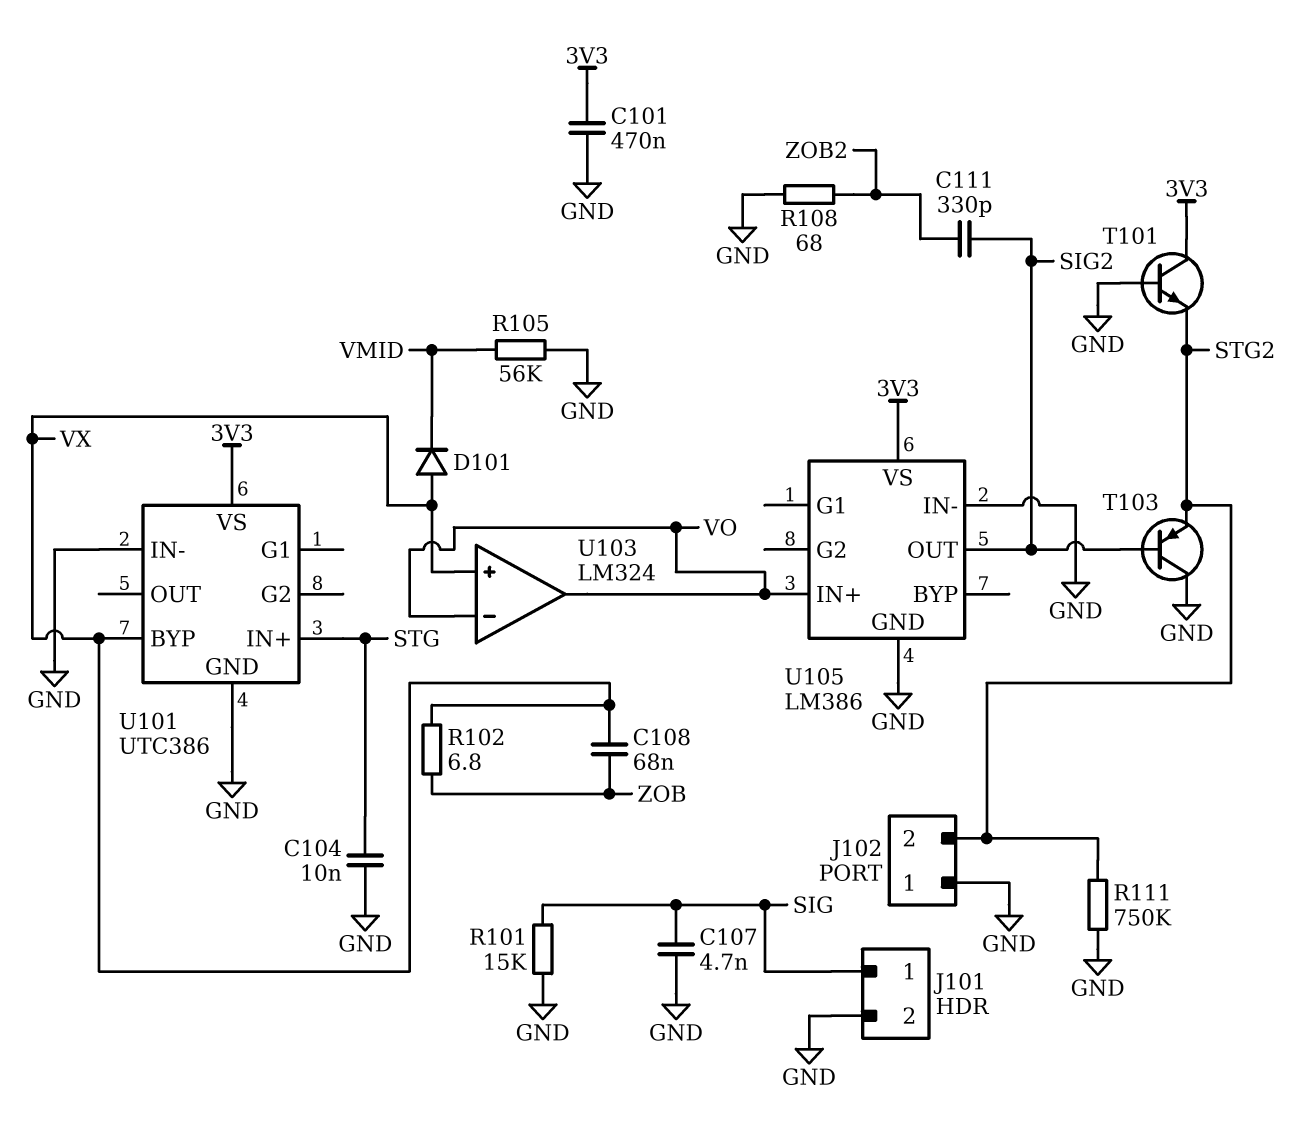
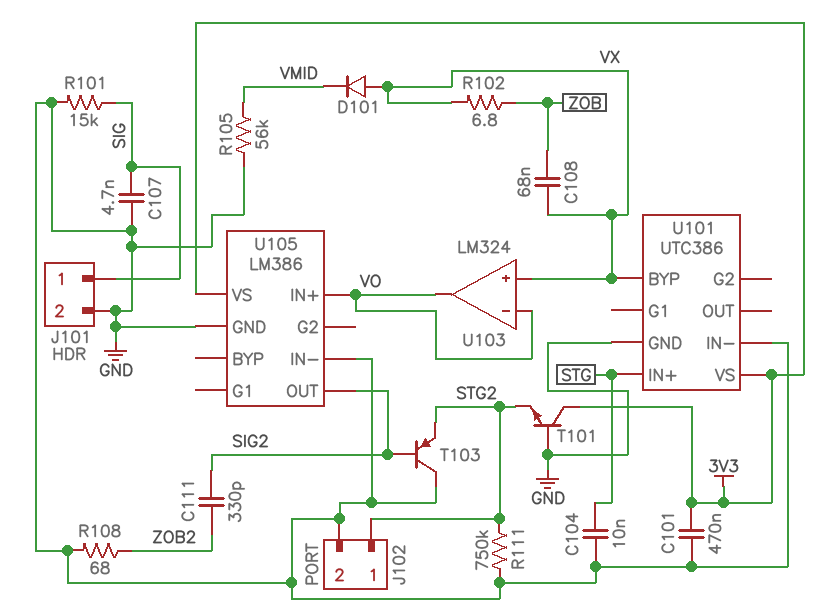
J102 pin 1: GND -> STG2
J102 pin 2: STG2 -> GND

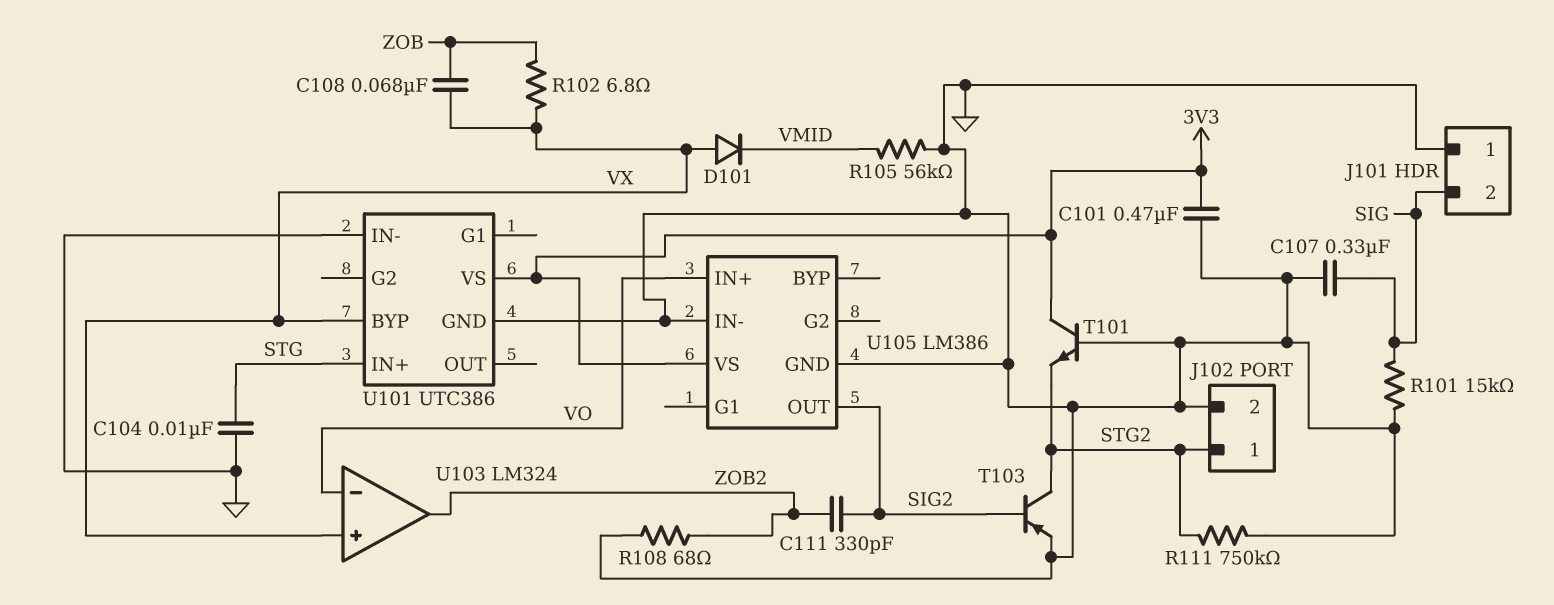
C107: 4.7nF (GND, SIG) -> 330nF (GND, SIG)
J101 pin 1: SIG -> GND
J101 pin 2: GND -> SIG
T103: PNP (B SIG2, C GND, E STG2) -> PNP (B SIG2, C STG2, E GND)
U103 pin out: VO -> ZOB2

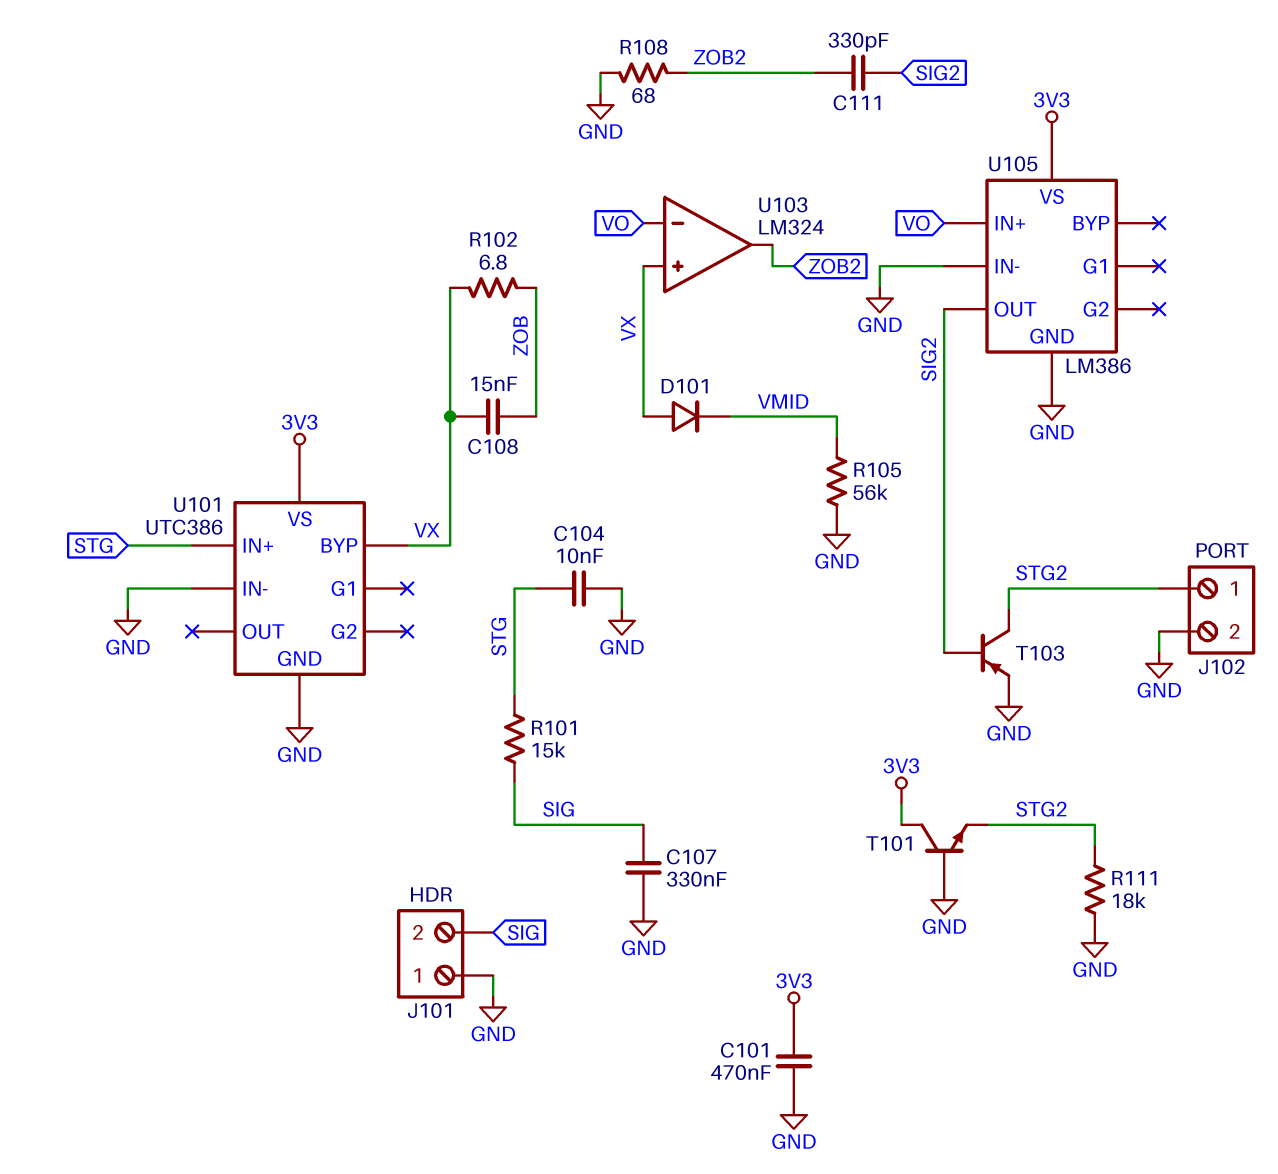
C108: 68nF (VX, ZOB) -> 15nF (VX, ZOB)
R101: 15k (GND, SIG) -> 15k (SIG, STG)
R111: 750k (GND, STG2) -> 18k (GND, STG2)

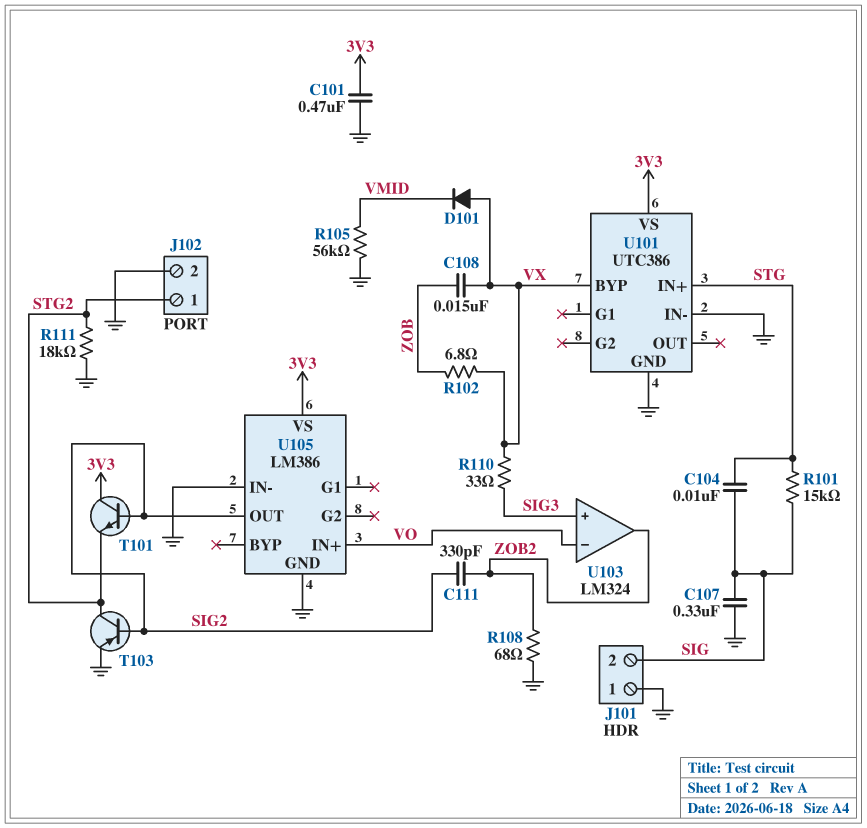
C104: 10nF (GND, STG) -> 10nF (SIG, STG)
R110: none -> 33 (SIG3, VX)
T101: NPN (B GND, C 3V3, E STG2) -> NPN (B SIG2, C 3V3, E STG2)
U103 pin in+: VX -> SIG3

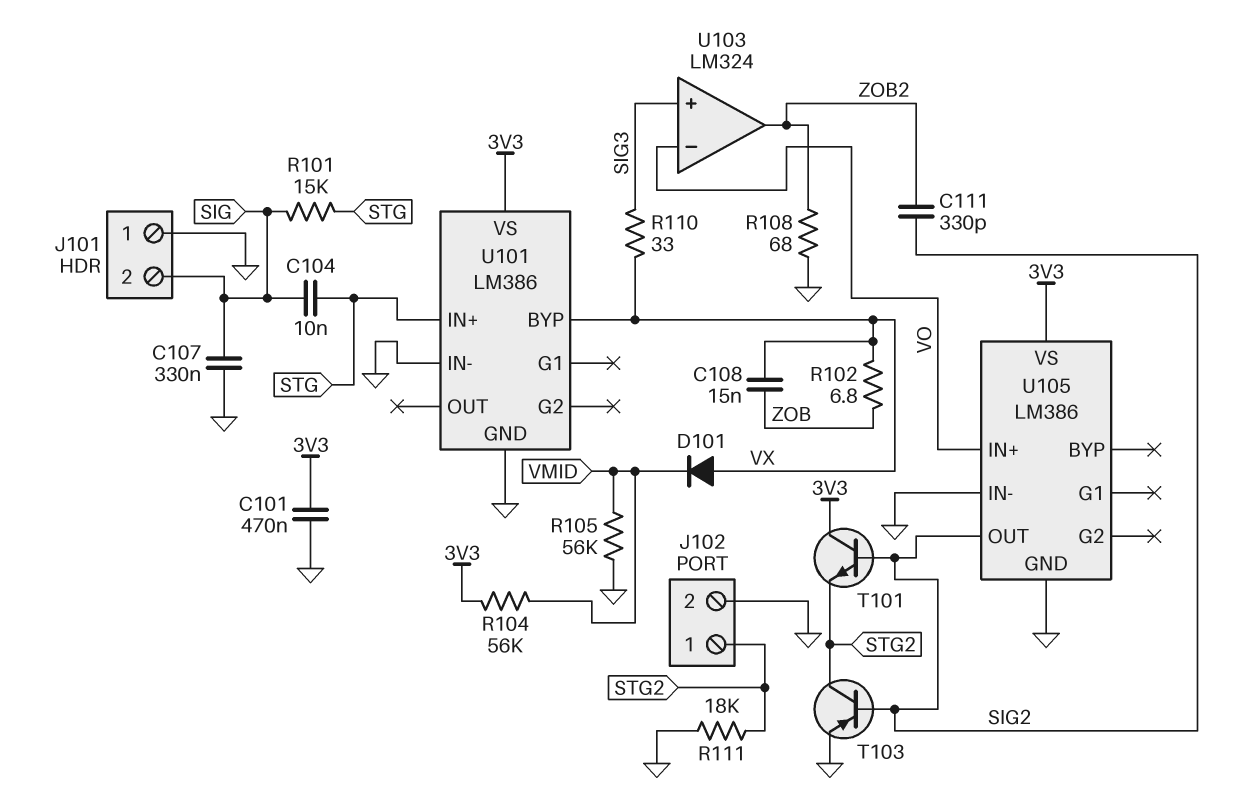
R104: none -> 56k (3V3, VMID)
U101: UTC386 -> LM386

